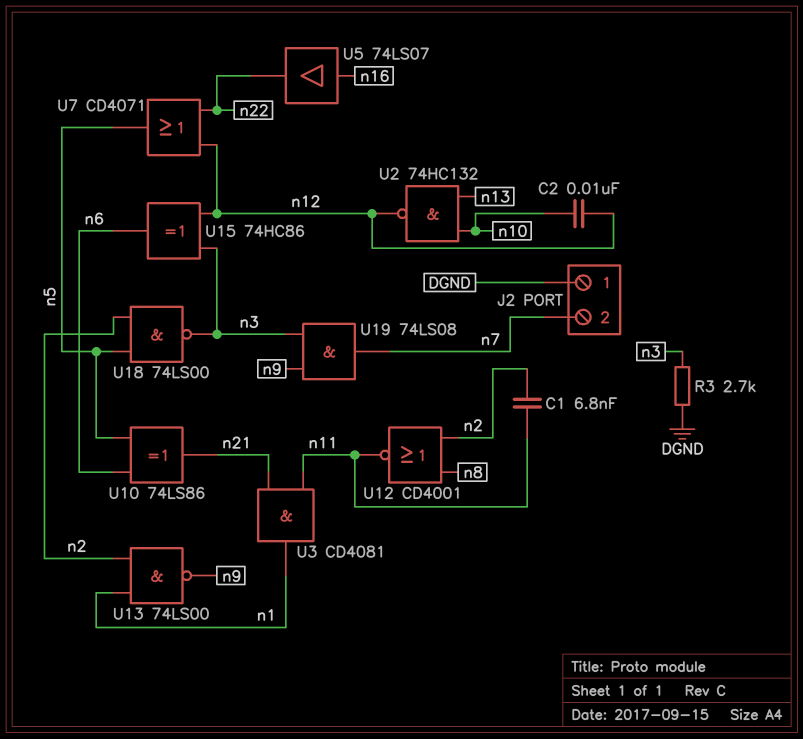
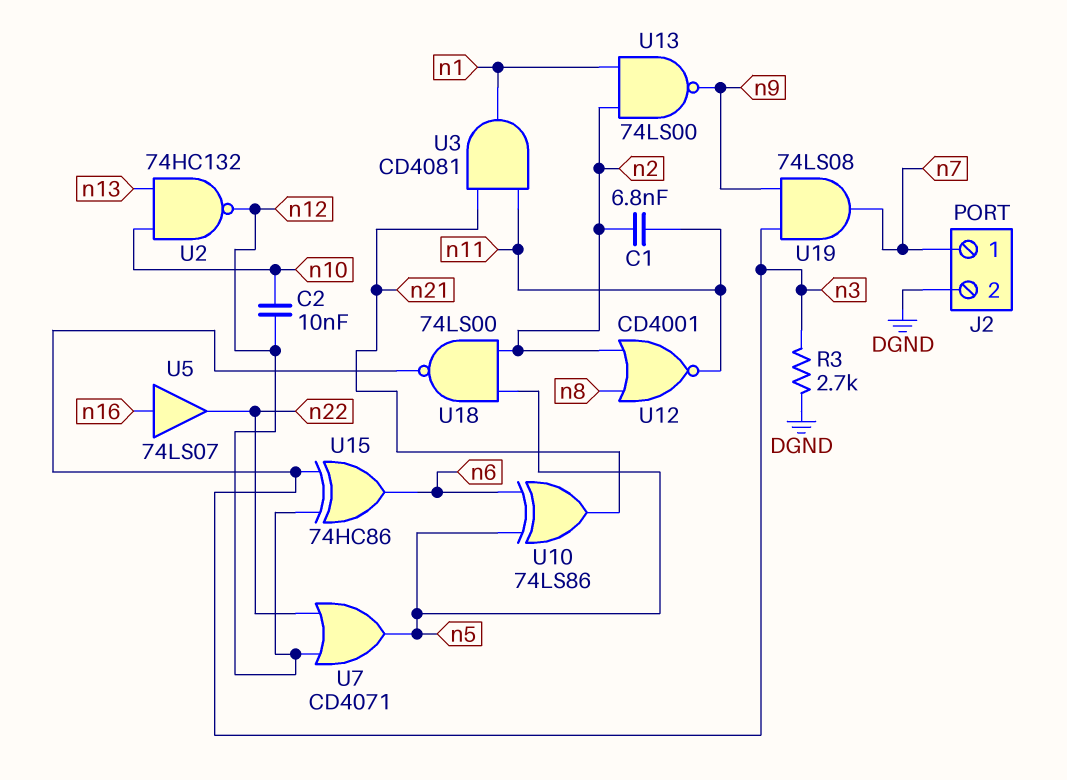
J2 pin 1: DGND -> n7
J2 pin 2: n7 -> DGND

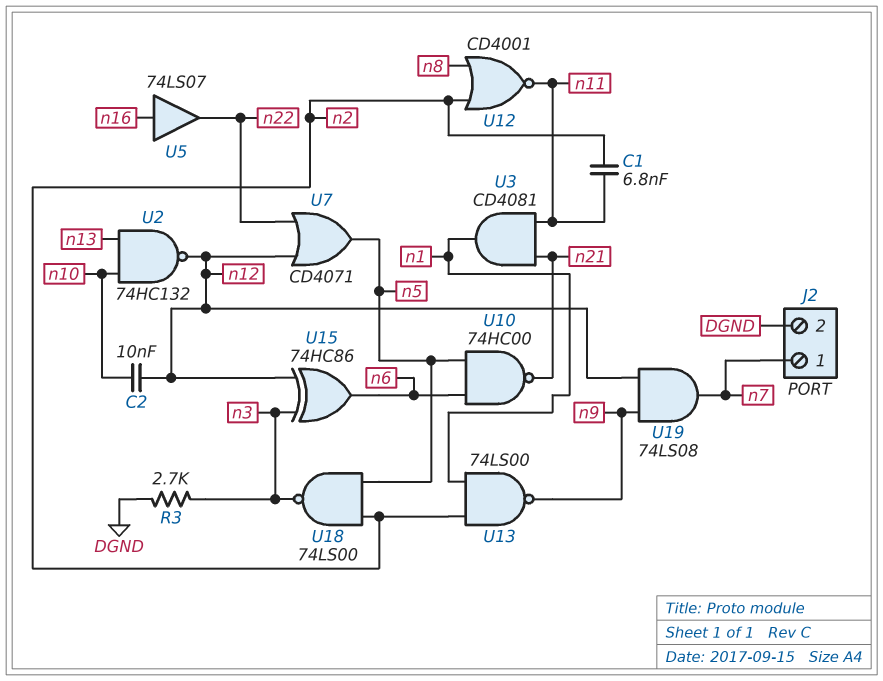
U10: XOR 74LS86 (in n5, in n6, out n21) -> NAND 74HC00 (in n5, in n6, out n21)
U19: AND 74LS08 (in n3, in n9, out n7) -> AND 74LS08 (in n9, in n12, out n7)

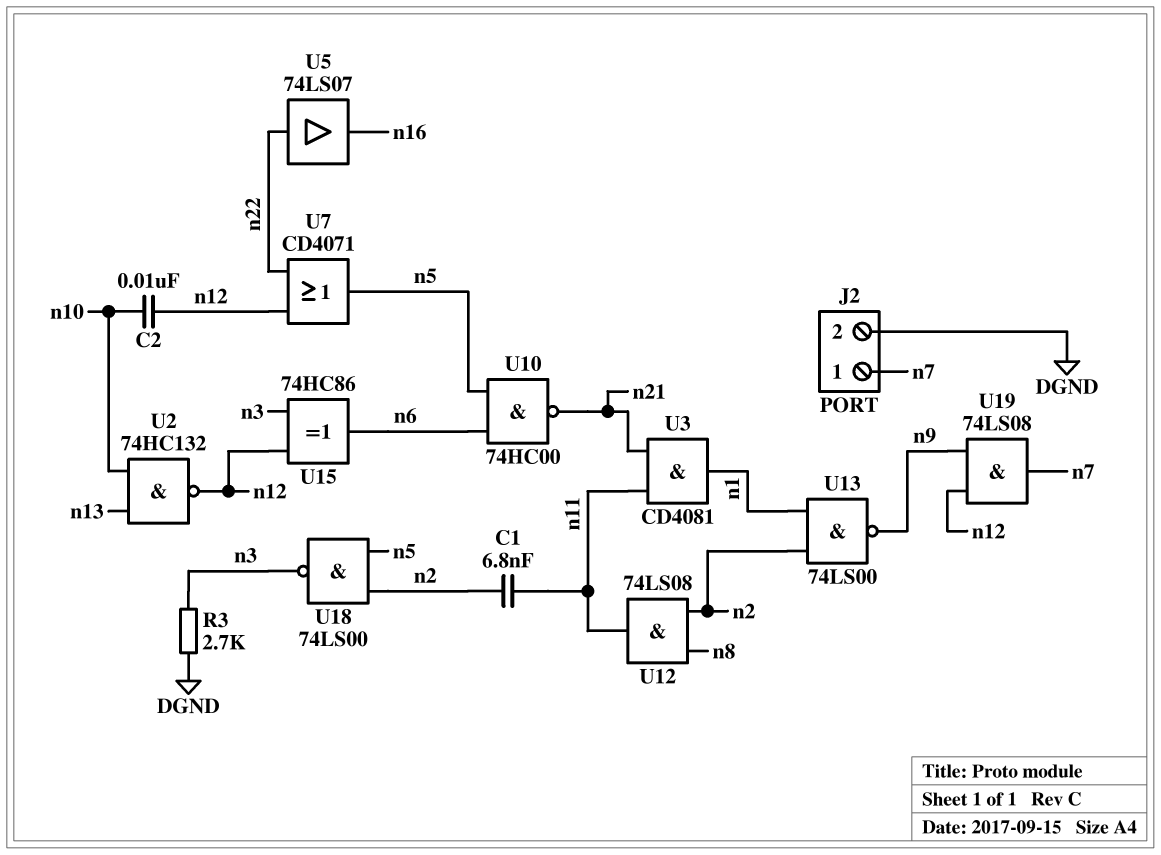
U5: buffer 74LS07 (in n16, out n22) -> buffer 74LS07 (in n22, out n16)
U12: NOR CD4001 (in n2, in n8, out n11) -> AND 74LS08 (in n2, in n8, out n11)

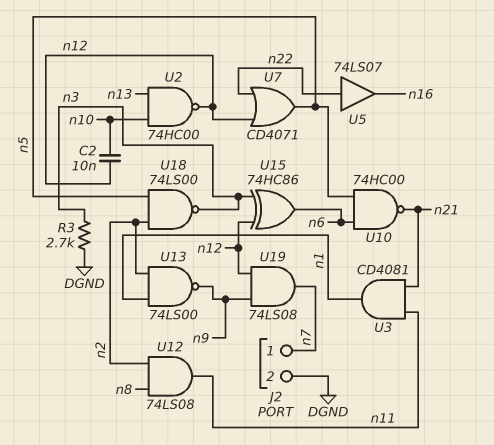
C1: 6.8nF (n2, n11) -> none
U2: NAND 74HC132 (in n10, in n13, out n12) -> NAND 74HC00 (in n10, in n13, out n12)

